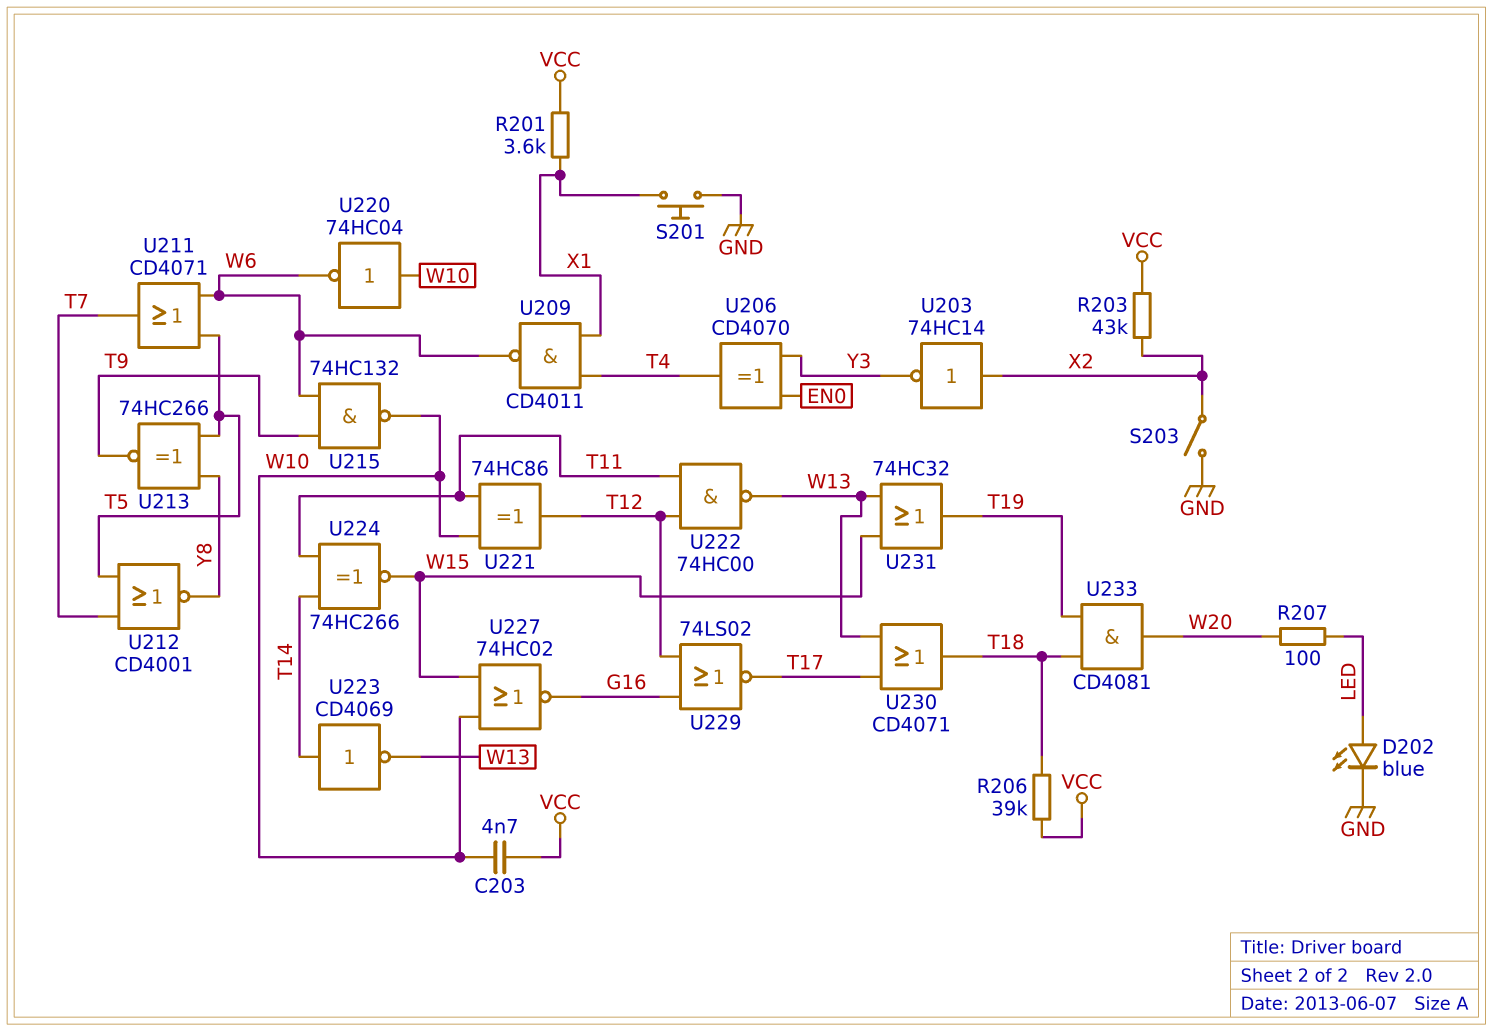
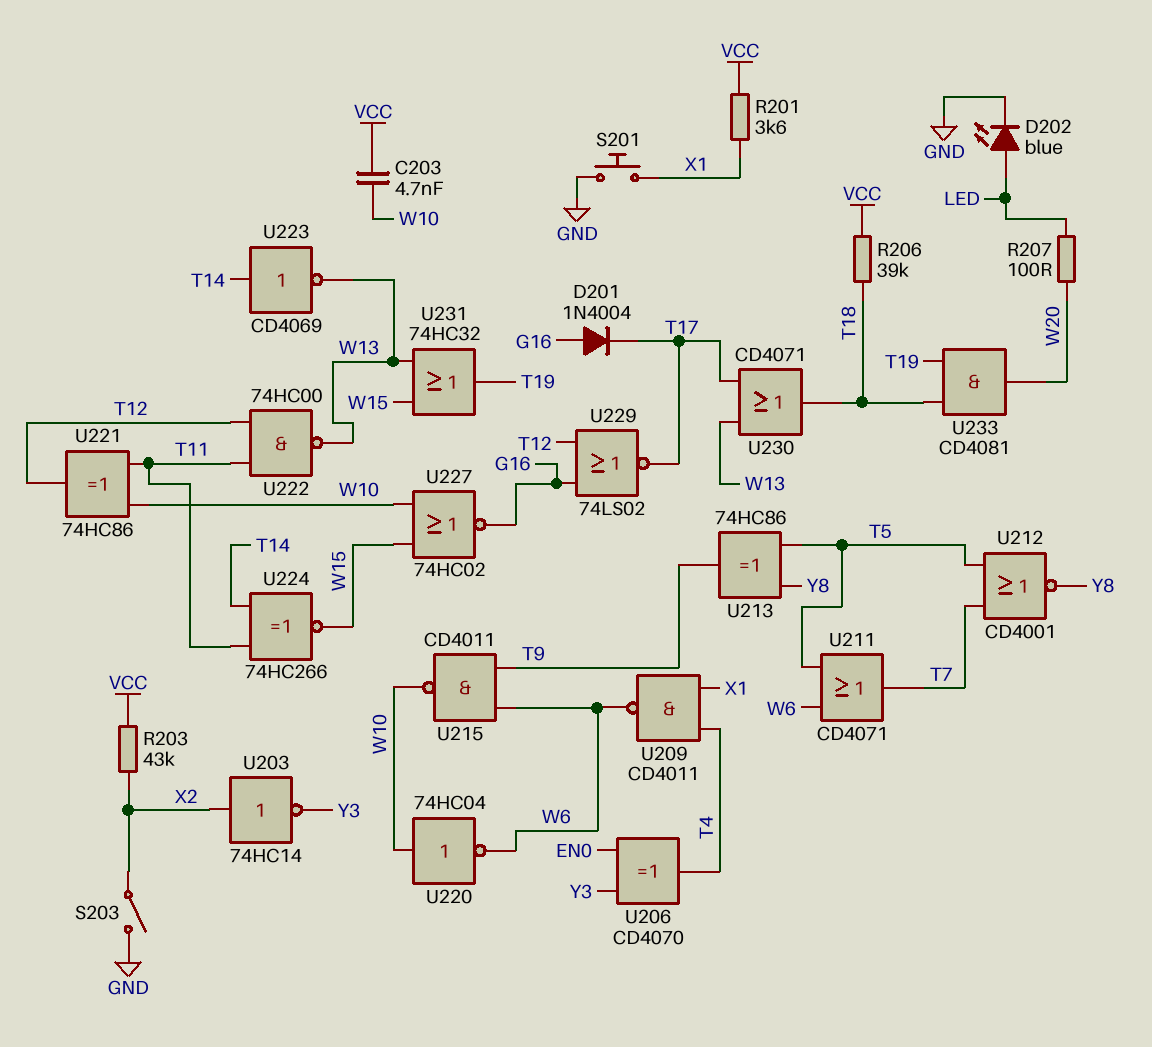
D201: none -> diode 1N4004 (A G16, K T17)
U213: XNOR 74HC266 (in T5, in Y8, out T9) -> XOR 74HC86 (in T5, in Y8, out T9)
U215: NAND 74HC132 (in T9, in W6, out W10) -> NAND CD4011 (in T9, in W6, out W10)

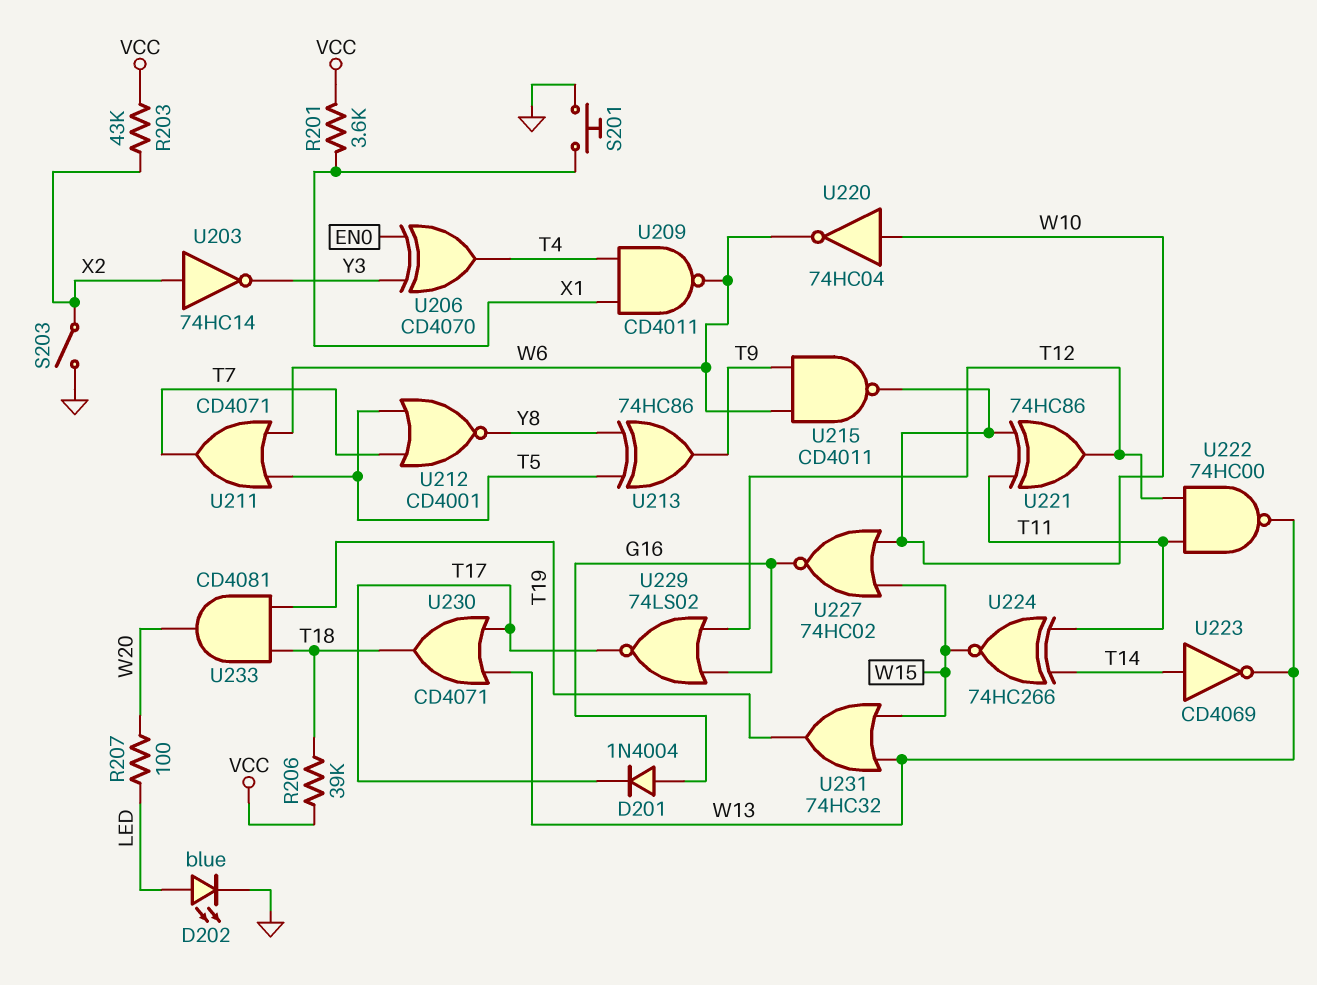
C203: 4.7nF (VCC, W10) -> none

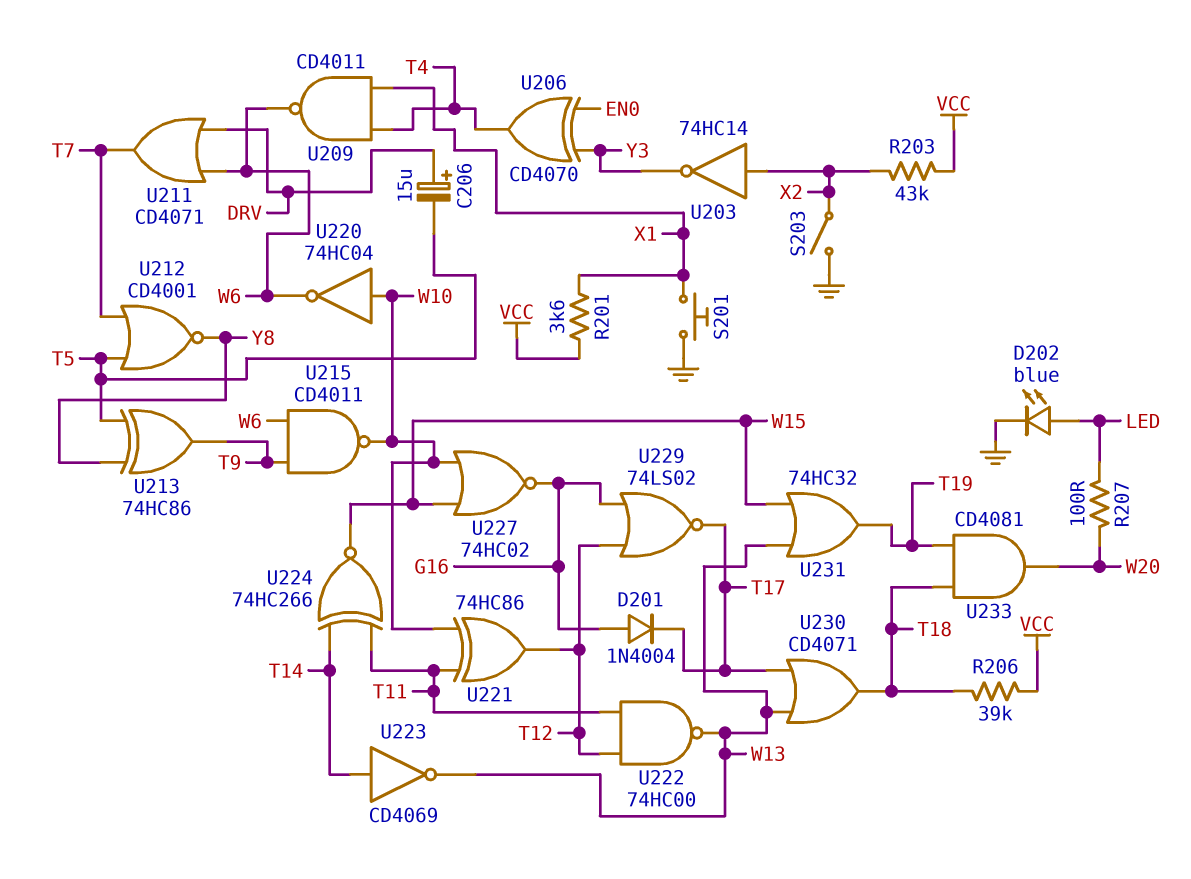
C206: none -> 15uF (plus DRV, minus T5)
U211: OR CD4071 (in T5, in W6, out T7) -> OR CD4071 (in DRV, in W6, out T7)

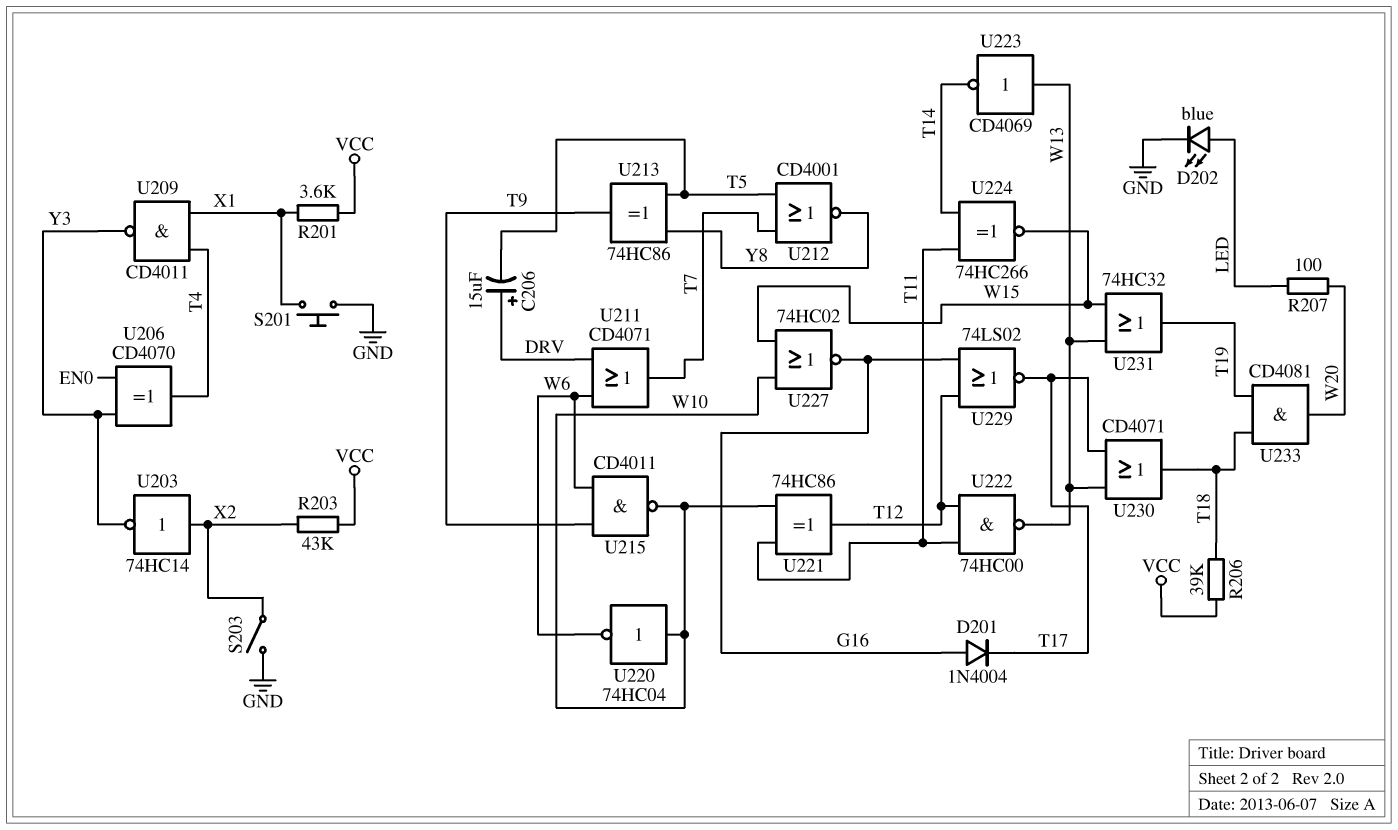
U209: NAND CD4011 (in T4, in X1, out W6) -> NAND CD4011 (in T4, in X1, out Y3)
U223: NOT CD4069 (in T14, out W13) -> NOT CD4069 (in W13, out T14)

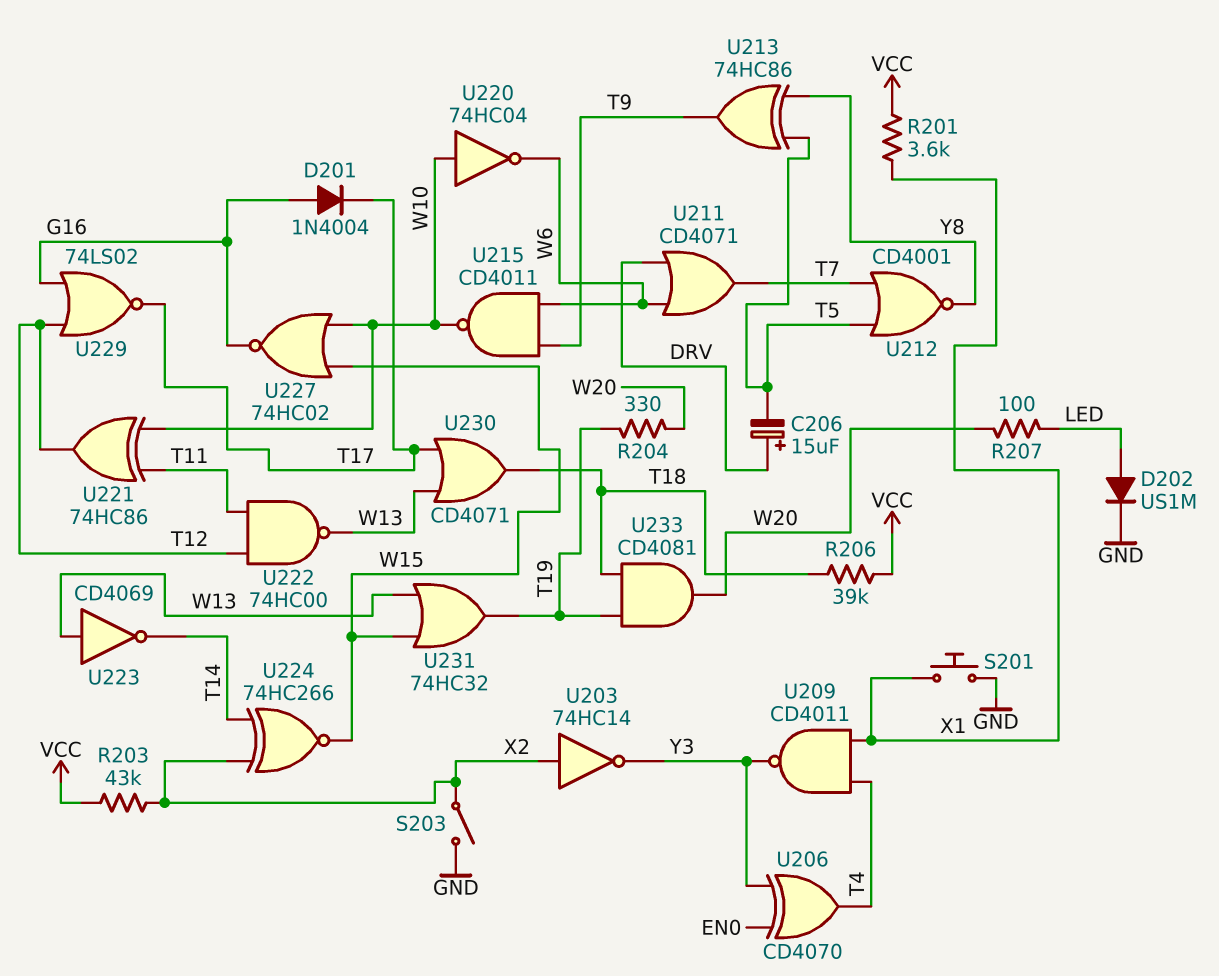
D202: LED blue (A LED, K GND) -> diode US1M (A LED, K GND)
R204: none -> 330 (T19, W20)
U224: XNOR 74HC266 (in T11, in T14, out W15) -> XNOR 74HC266 (in T14, in X2, out W15)

